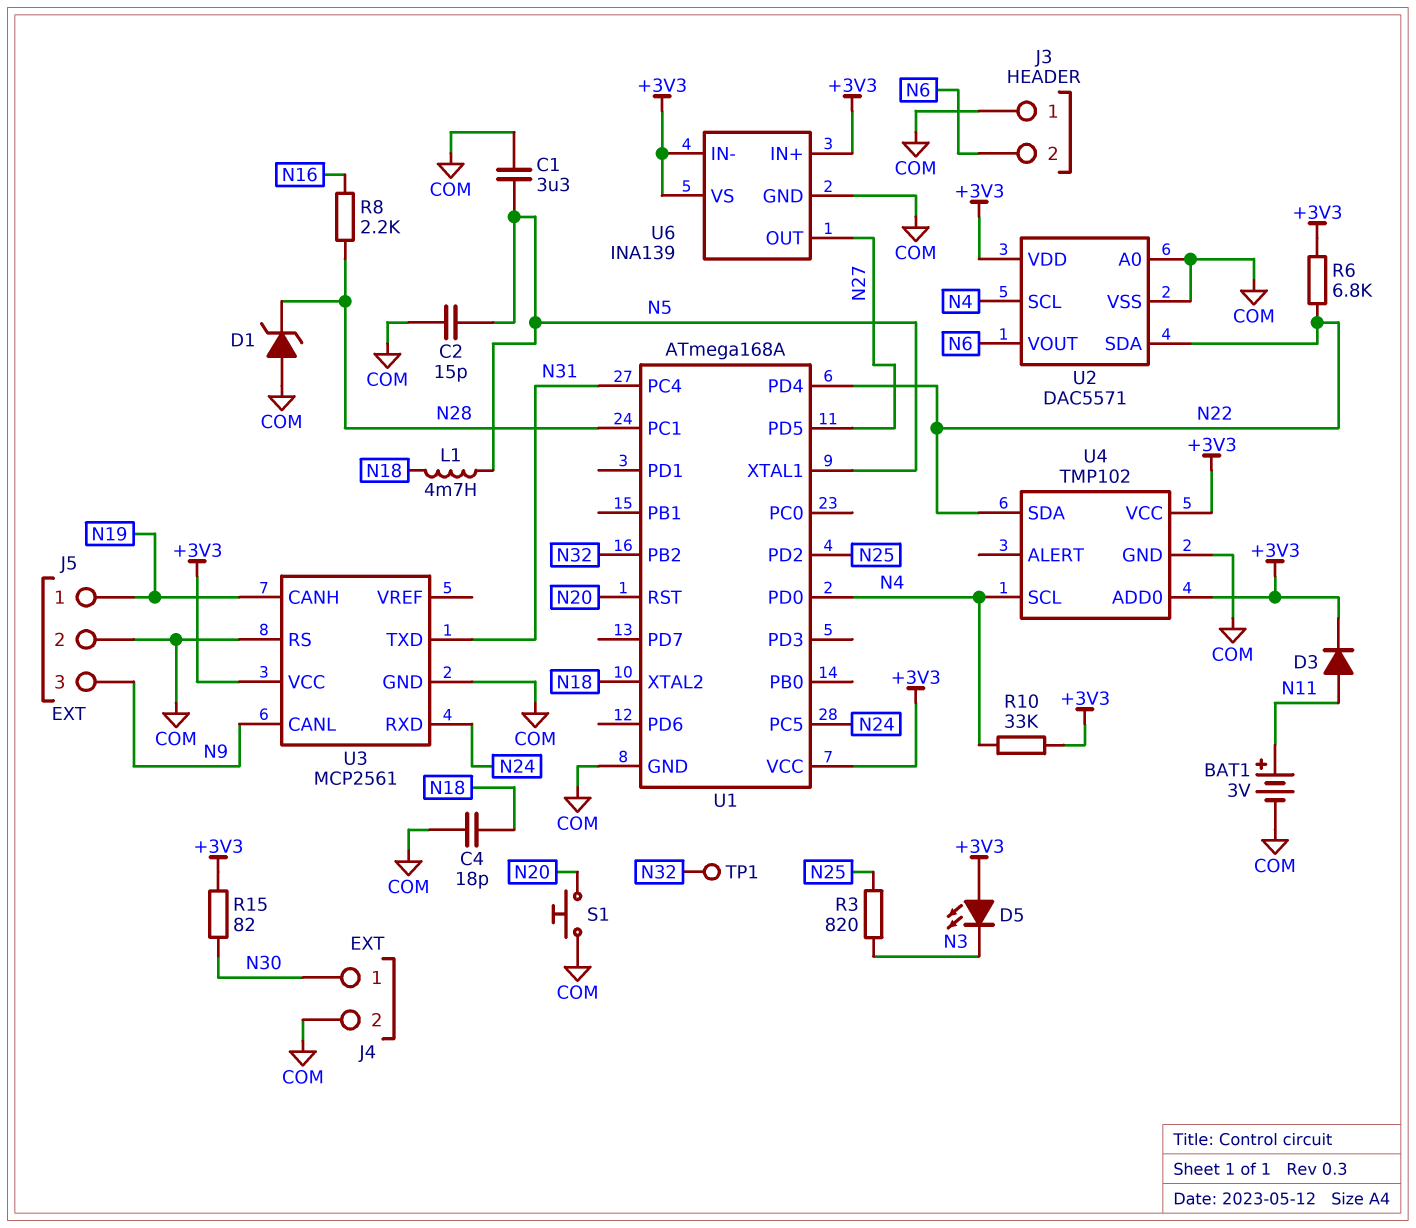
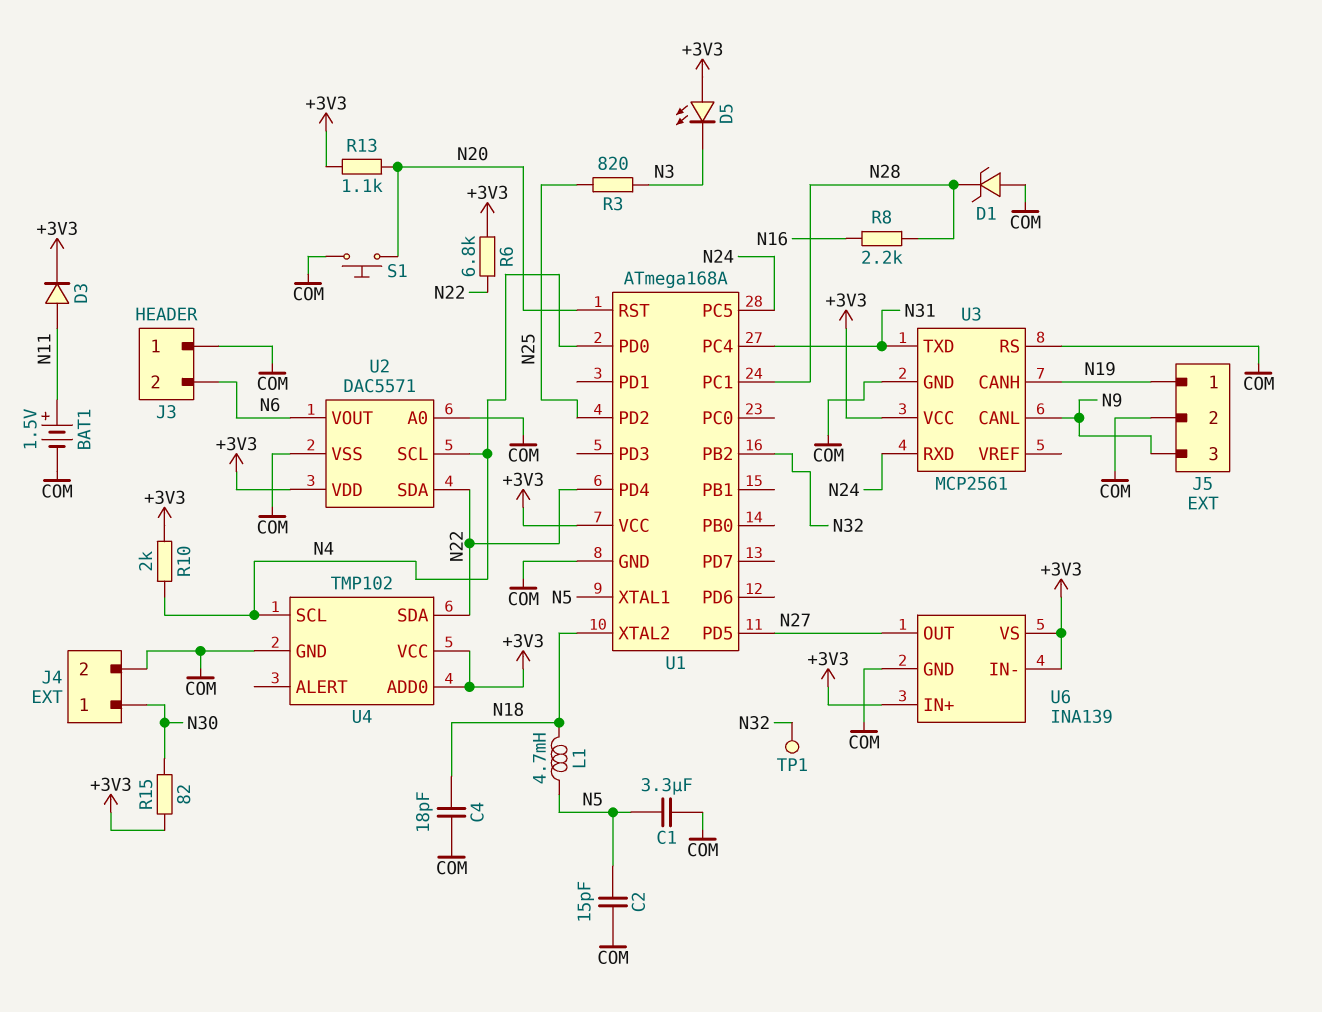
BAT1: 3V (plus N11, minus COM) -> 1.5V (plus N11, minus COM)
R10: 33k (+3V3, N4) -> 2k (+3V3, N4)
R13: none -> 1.1k (+3V3, N20)

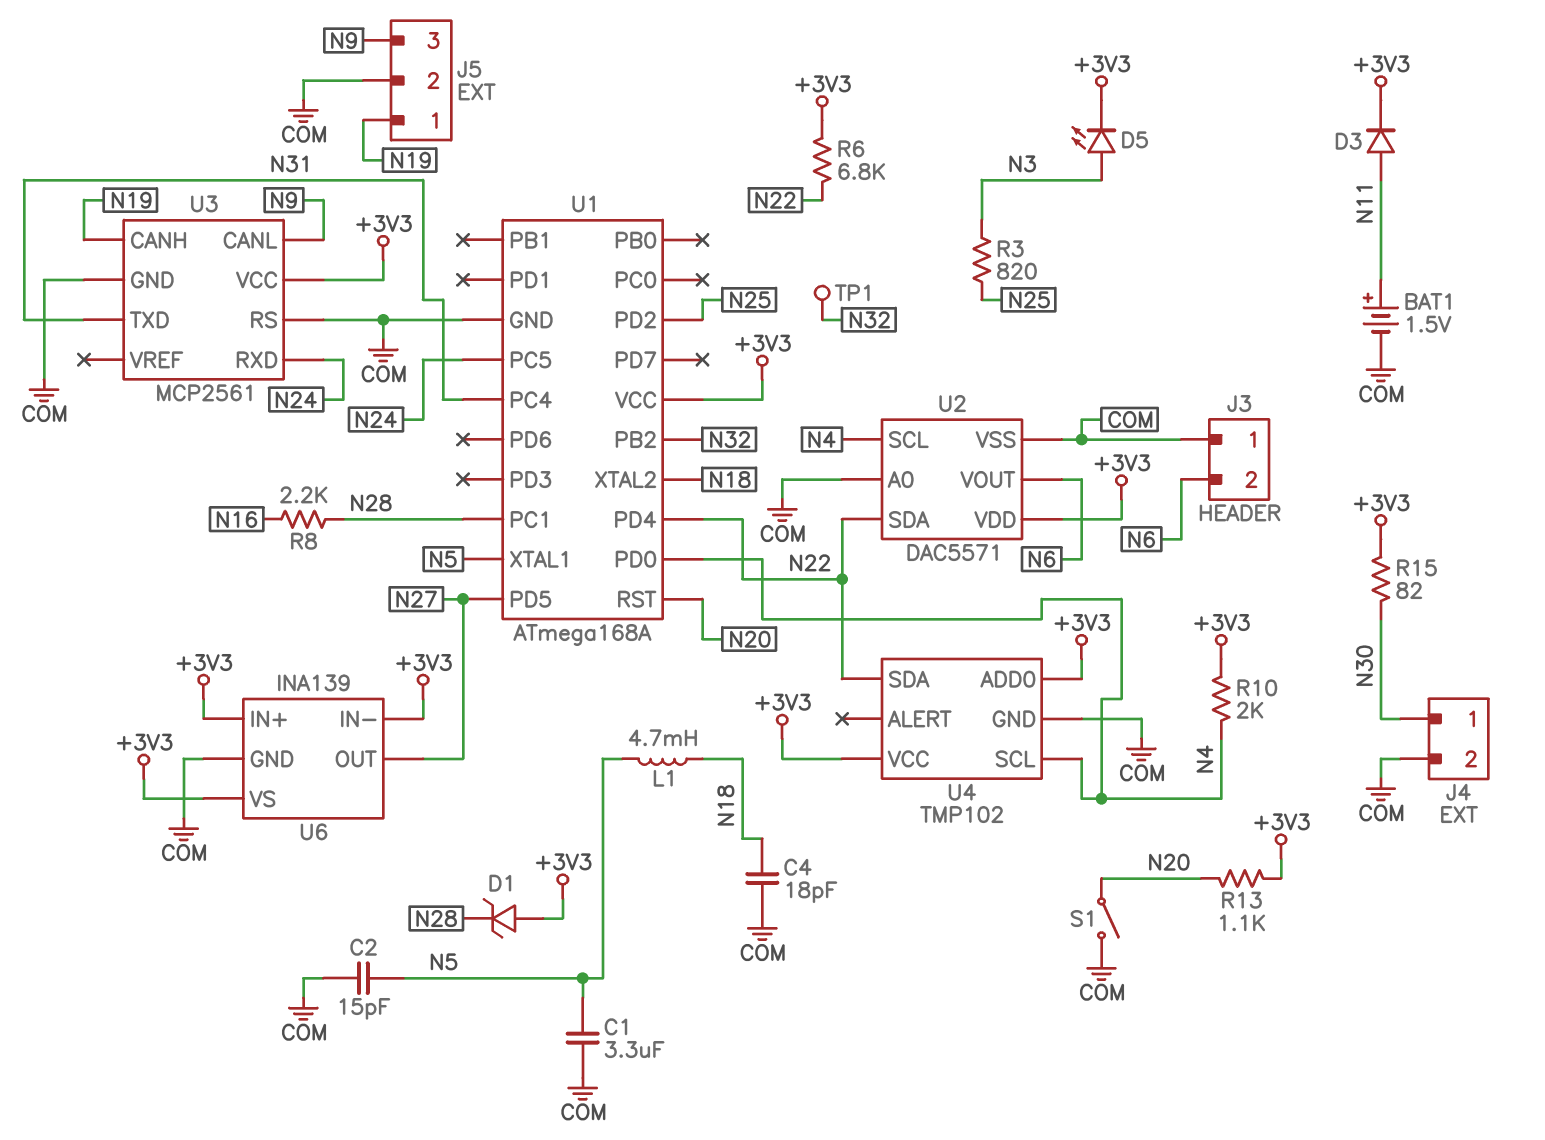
D1: zener (A COM, K N28) -> zener (A +3V3, K N28)
D5: LED (A +3V3, K N3) -> LED (A N3, K +3V3)
S1: button (COM, N20) -> switch (COM, N20)

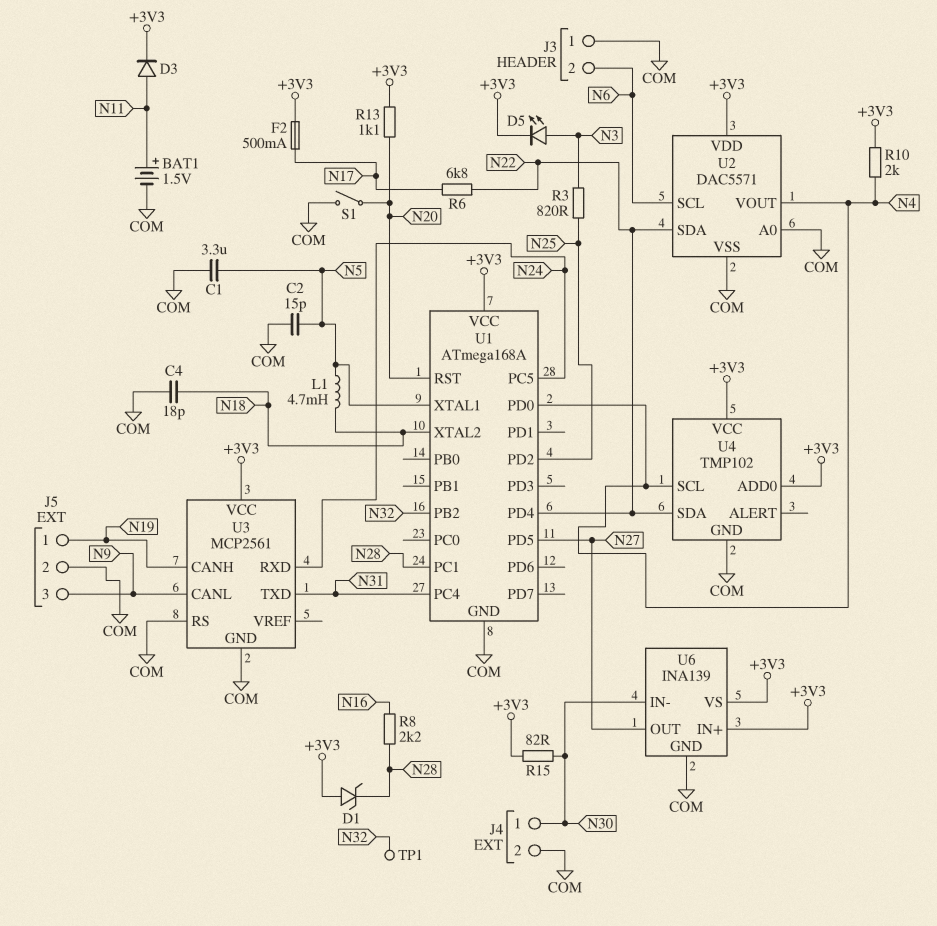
F2: none -> 500mA (+3V3, N17)
R6: 6.8k (+3V3, N22) -> 6.8k (N17, N22)
U2 pin SCL: N4 -> N6
U2 pin VOUT: N6 -> N4
U6 pin IN-: +3V3 -> N30

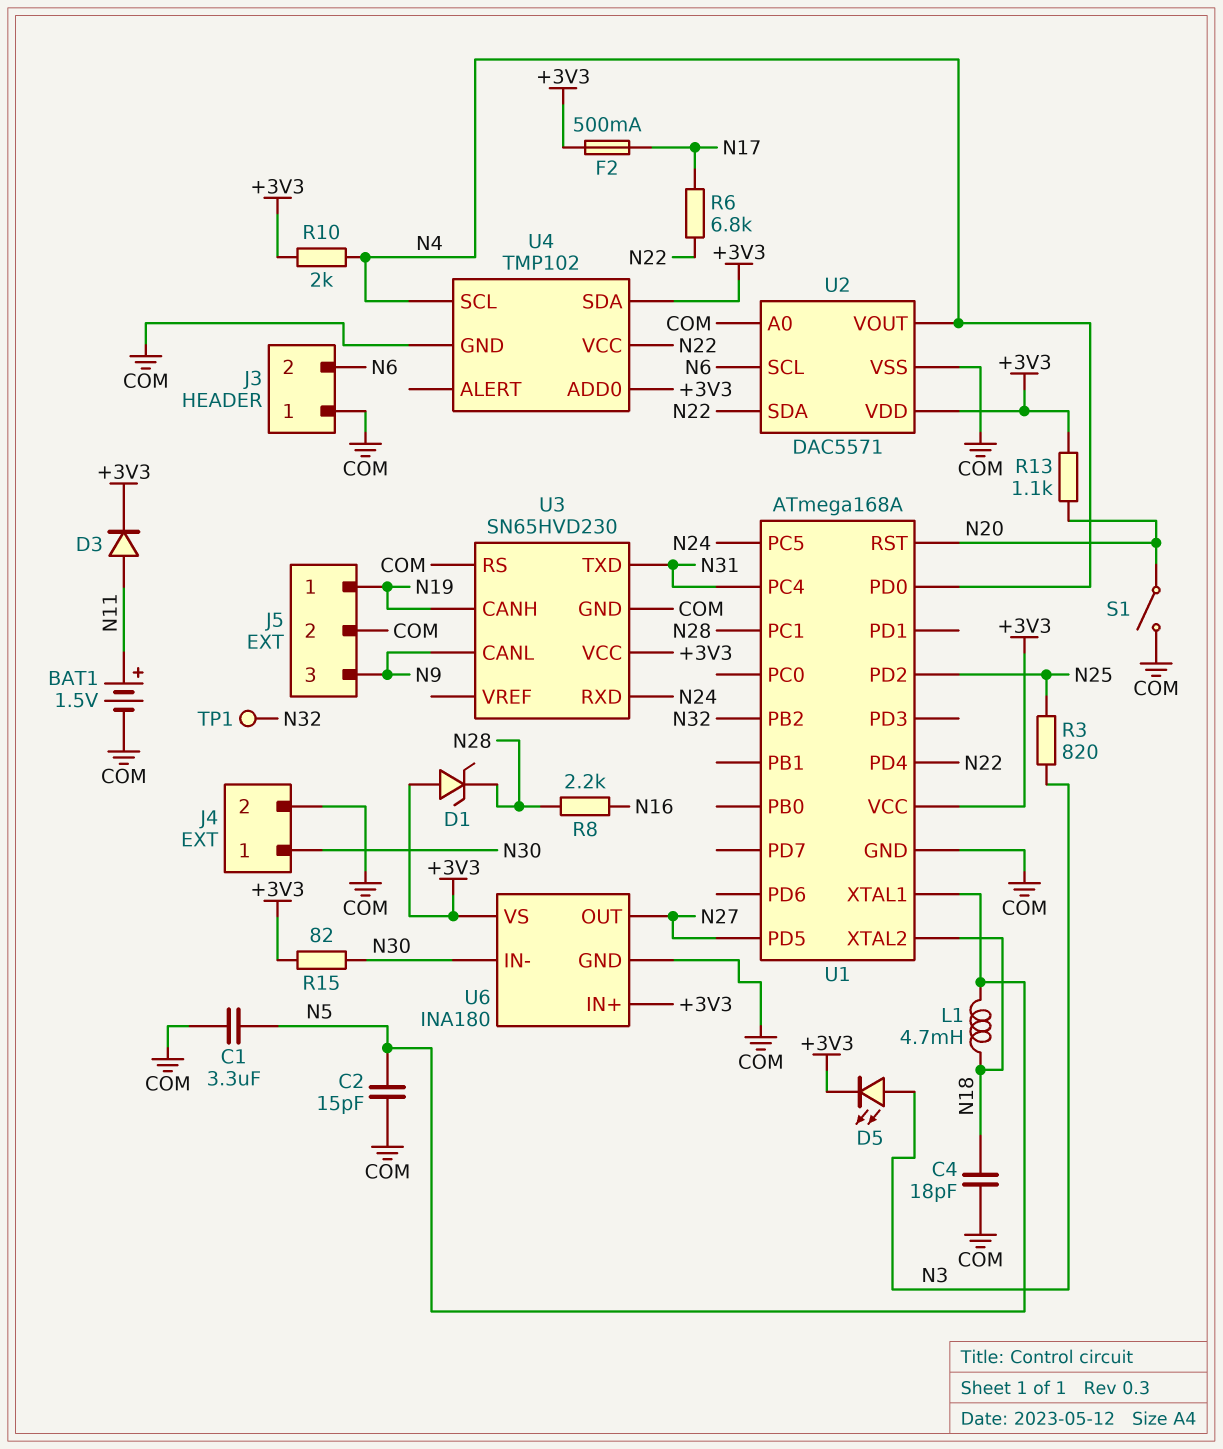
U3: MCP2561 -> SN65HVD230
U4 pin SDA: N22 -> +3V3
U4 pin VCC: +3V3 -> N22
U6: INA139 -> INA180

